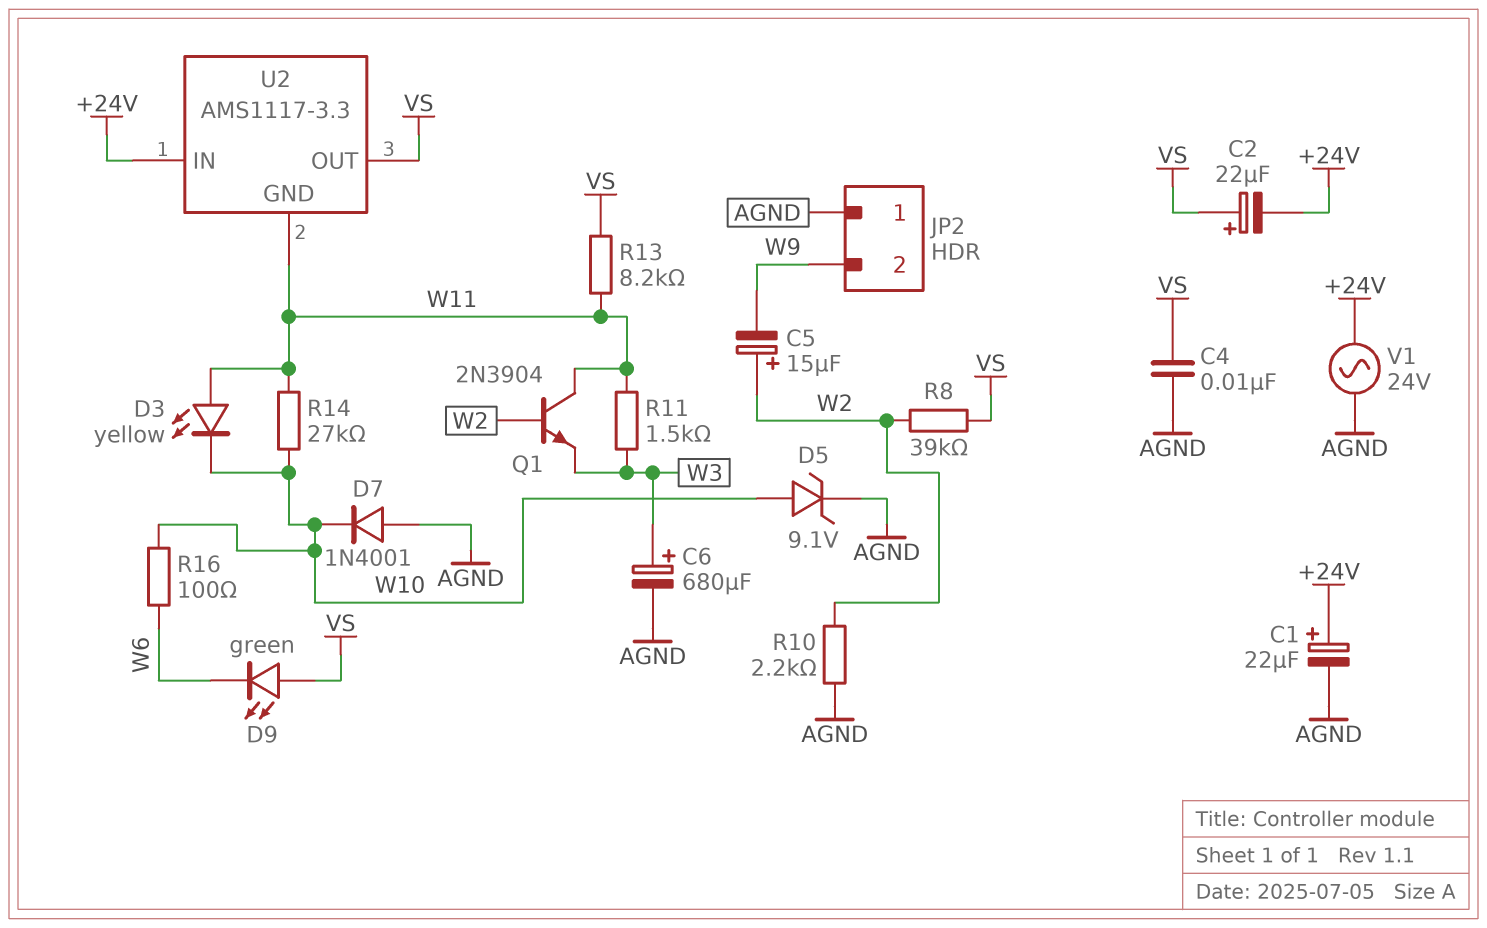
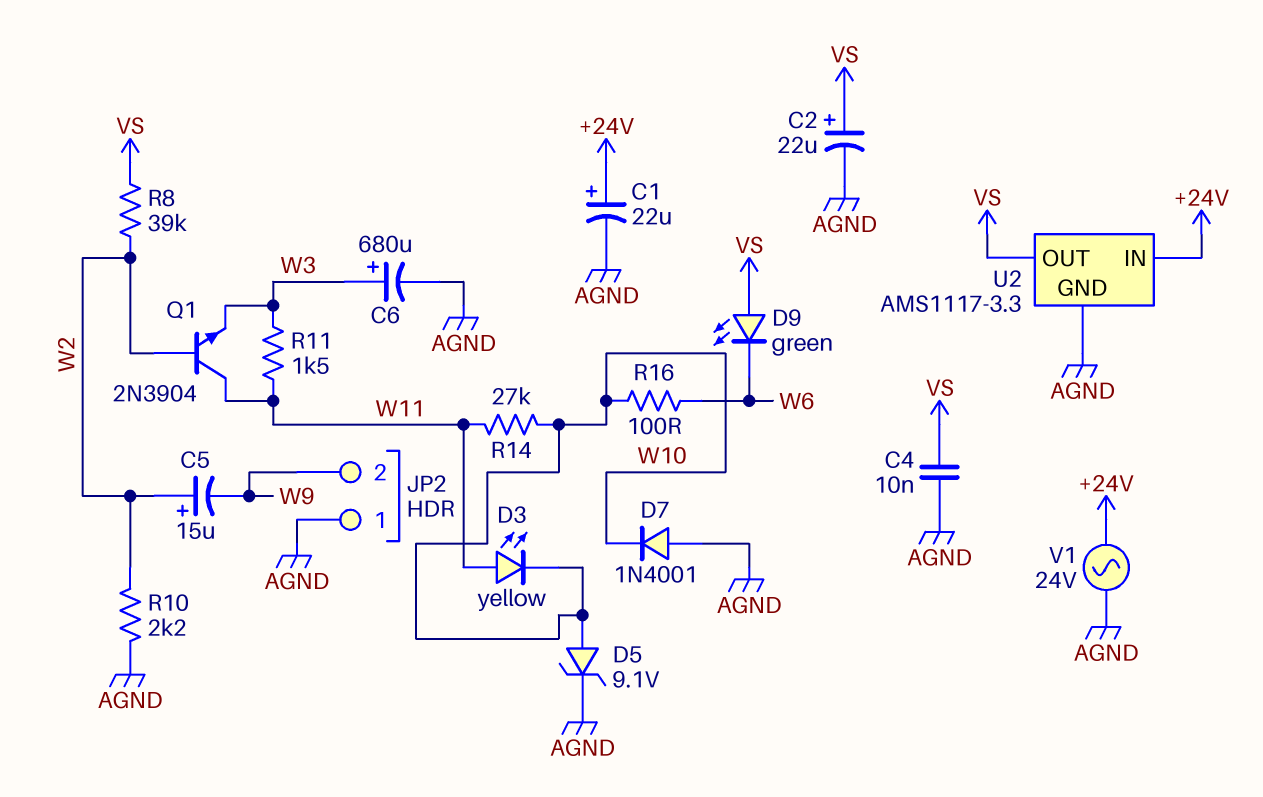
C2: 22uF (plus VS, minus +24V) -> 22uF (plus VS, minus AGND)
R13: 8.2k (VS, W11) -> none
U2 pin GND: W11 -> AGND

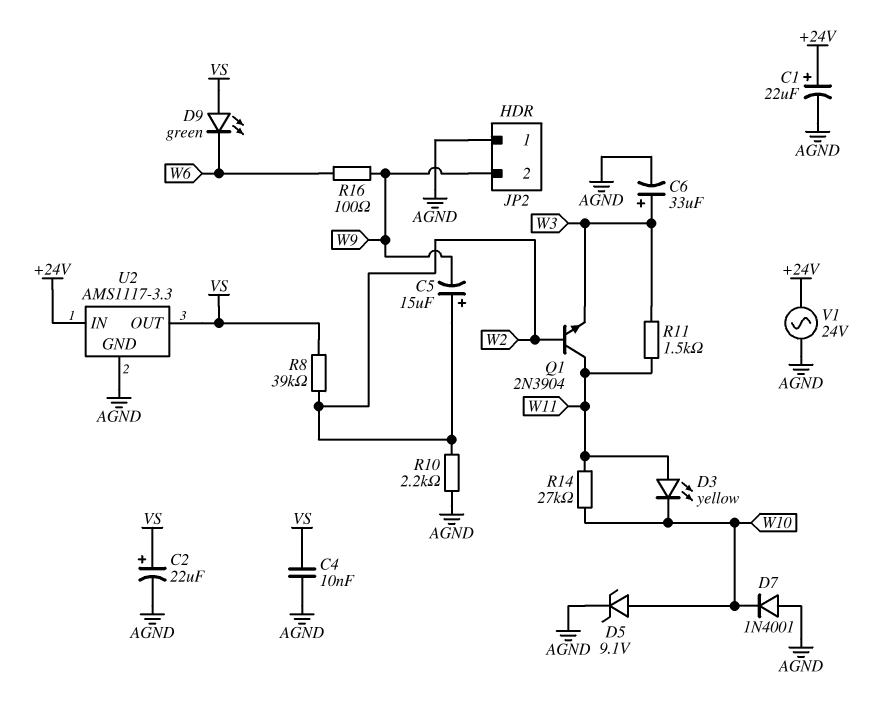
C6: 680uF (plus W3, minus AGND) -> 33uF (plus W3, minus AGND)
R16: 100 (W6, W10) -> 100 (W6, W9)

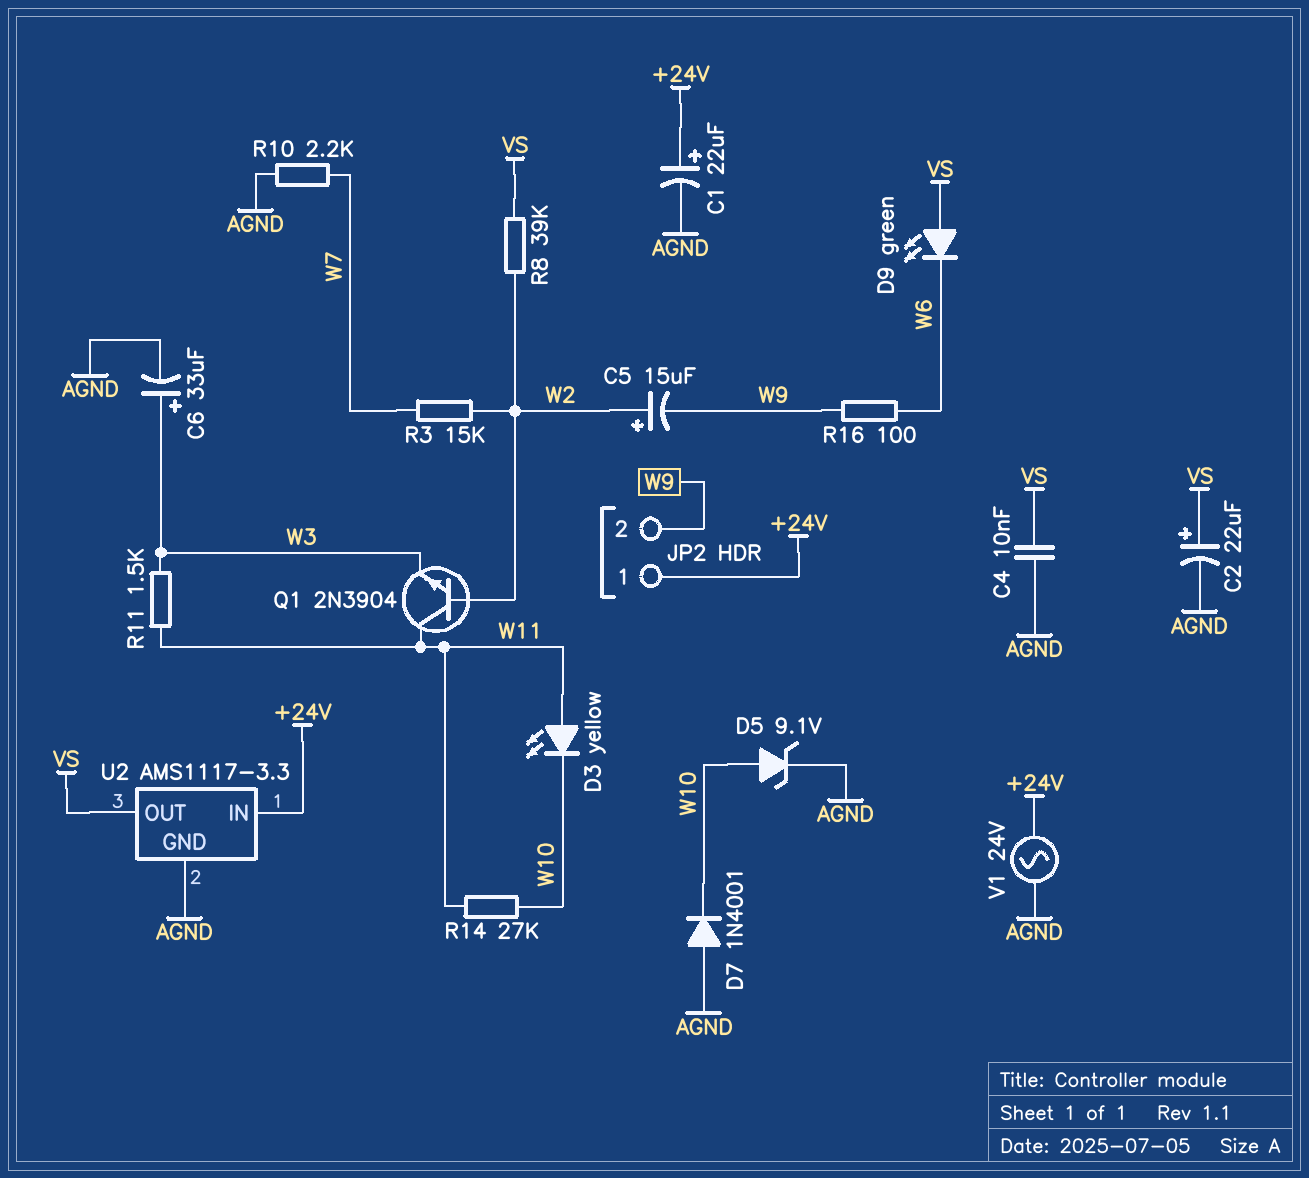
JP2 pin 1: AGND -> +24V
R3: none -> 15k (W2, W7)
R10: 2.2k (AGND, W2) -> 2.2k (AGND, W7)

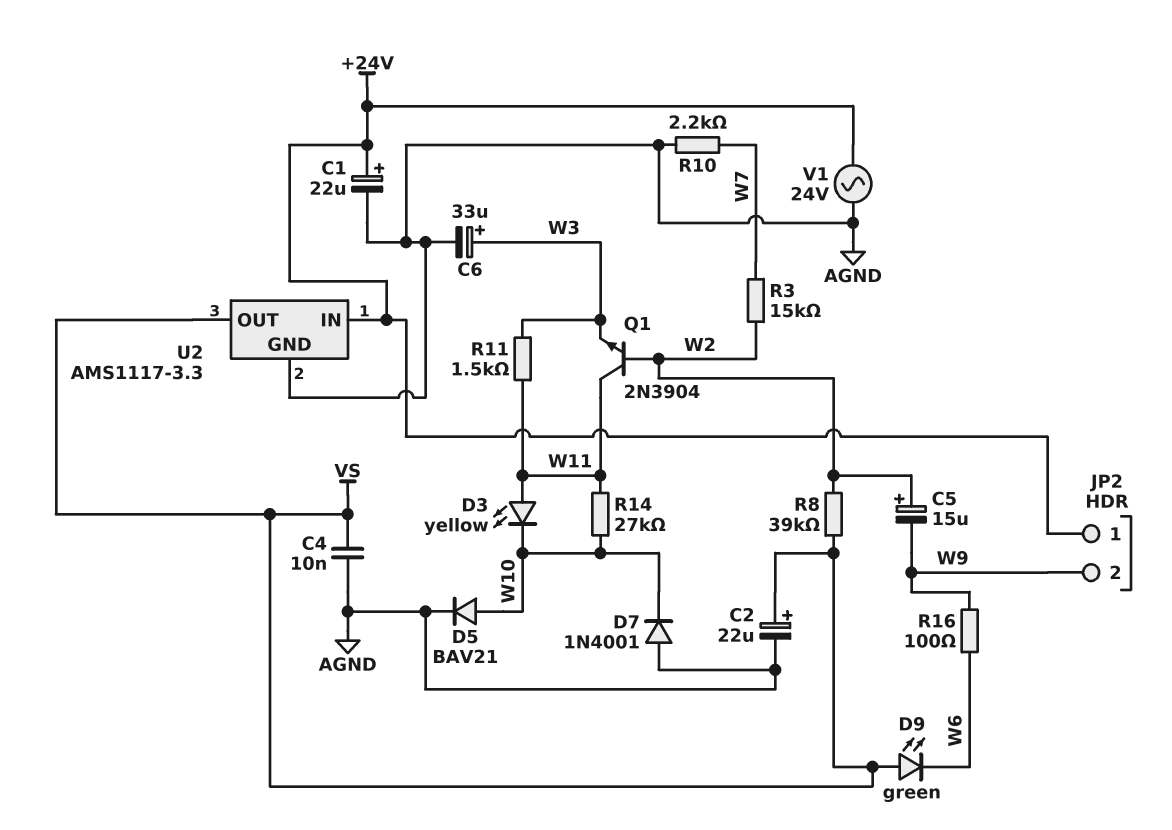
D5: zener 9.1V (A W10, K AGND) -> diode BAV21 (A W10, K AGND)

